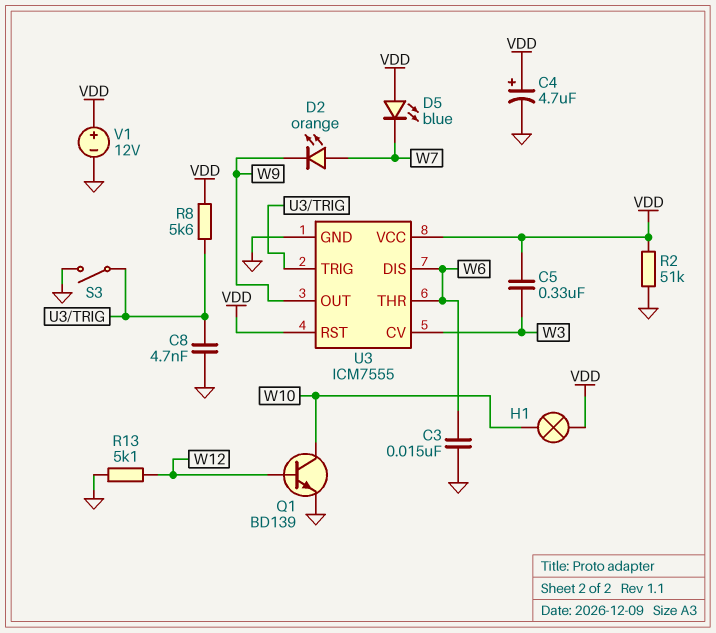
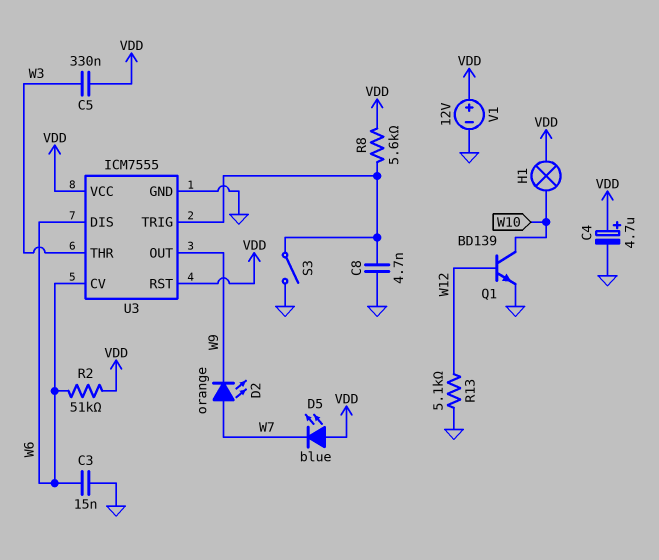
R2: 51k (GND, VDD) -> 51k (VDD, W6)
U3 pin CV: W3 -> W6
U3 pin THR: W6 -> W3

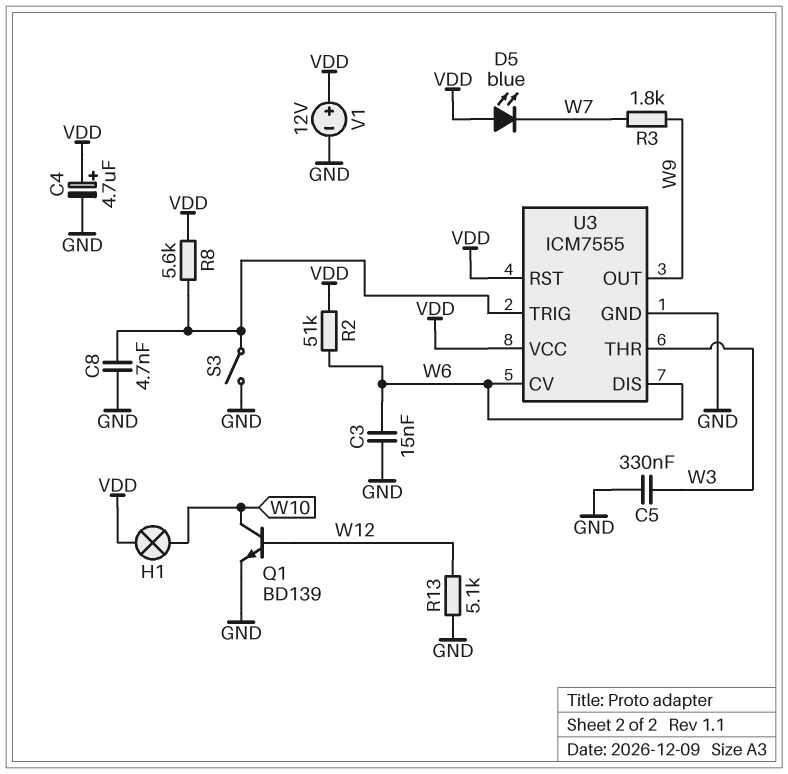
C5: 330nF (VDD, W3) -> 330nF (GND, W3)
D2: LED orange (A W7, K W9) -> none
R3: none -> 1.8k (W7, W9)

